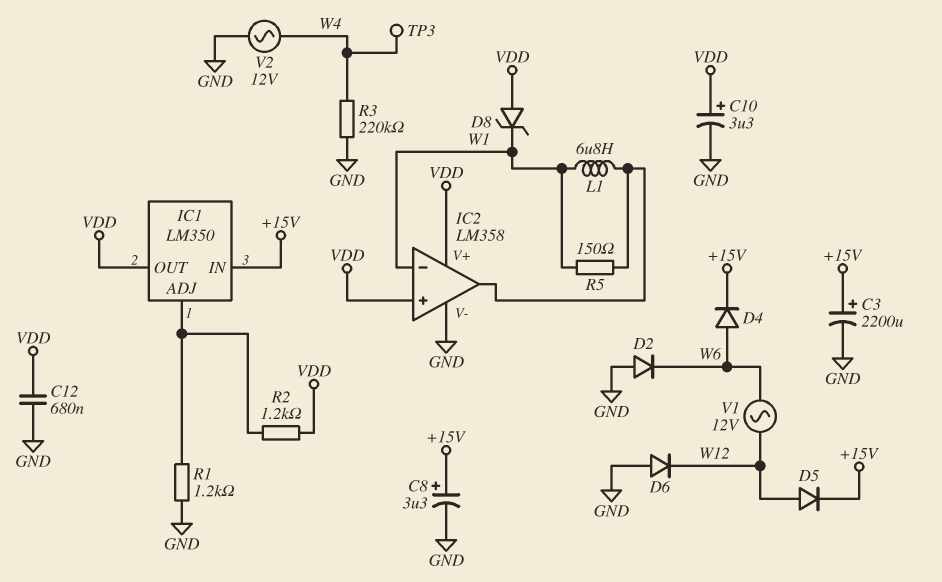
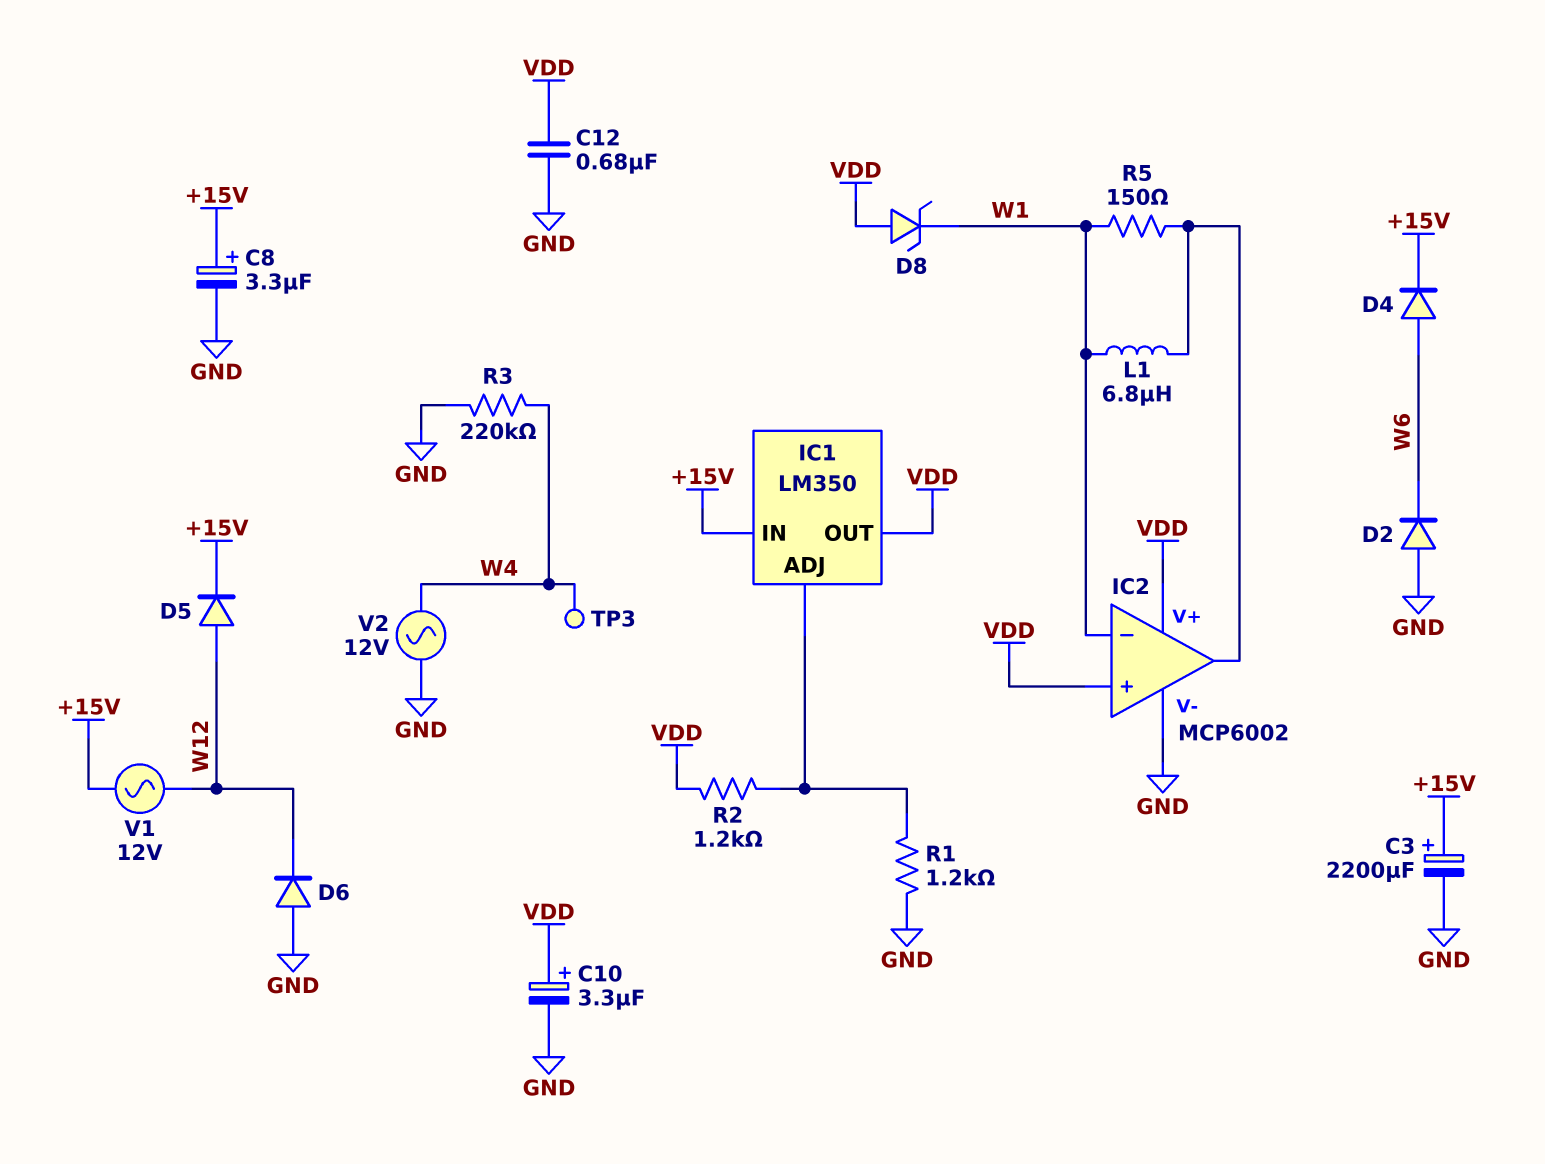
IC2: LM358 -> MCP6002
V1: AC 12V (W6, W12) -> AC 12V (+15V, W12)

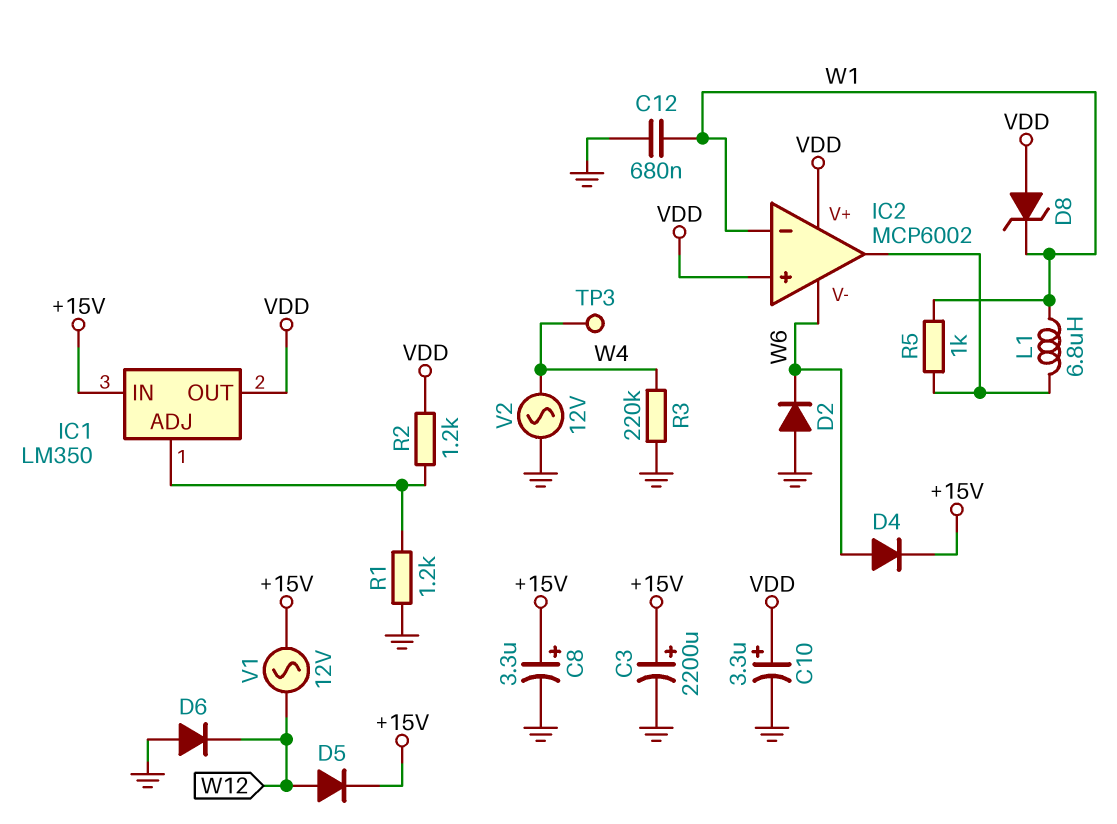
C12: 680nF (GND, VDD) -> 680nF (GND, W1)
IC2 pin V-: GND -> W6
R5: 150 (IC2/out, W1) -> 1k (IC2/out, W1)

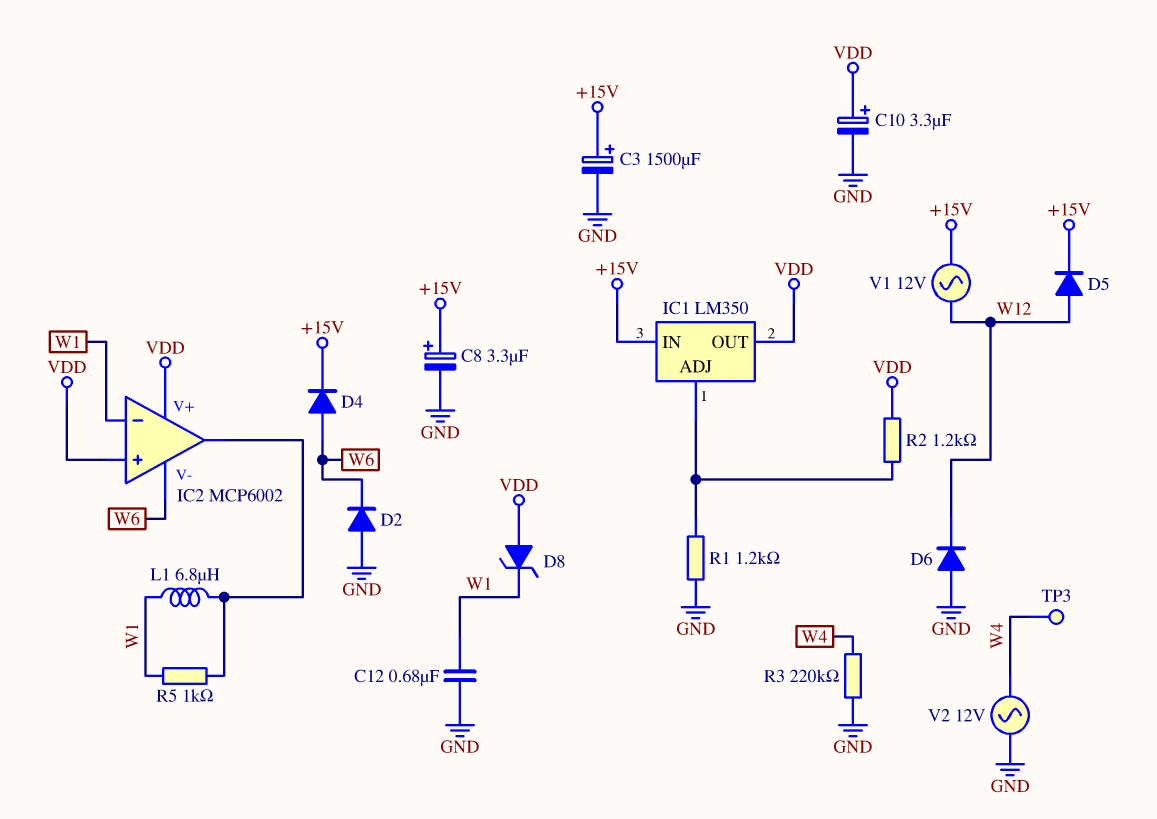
C3: 2200uF (plus +15V, minus GND) -> 1500uF (plus +15V, minus GND)

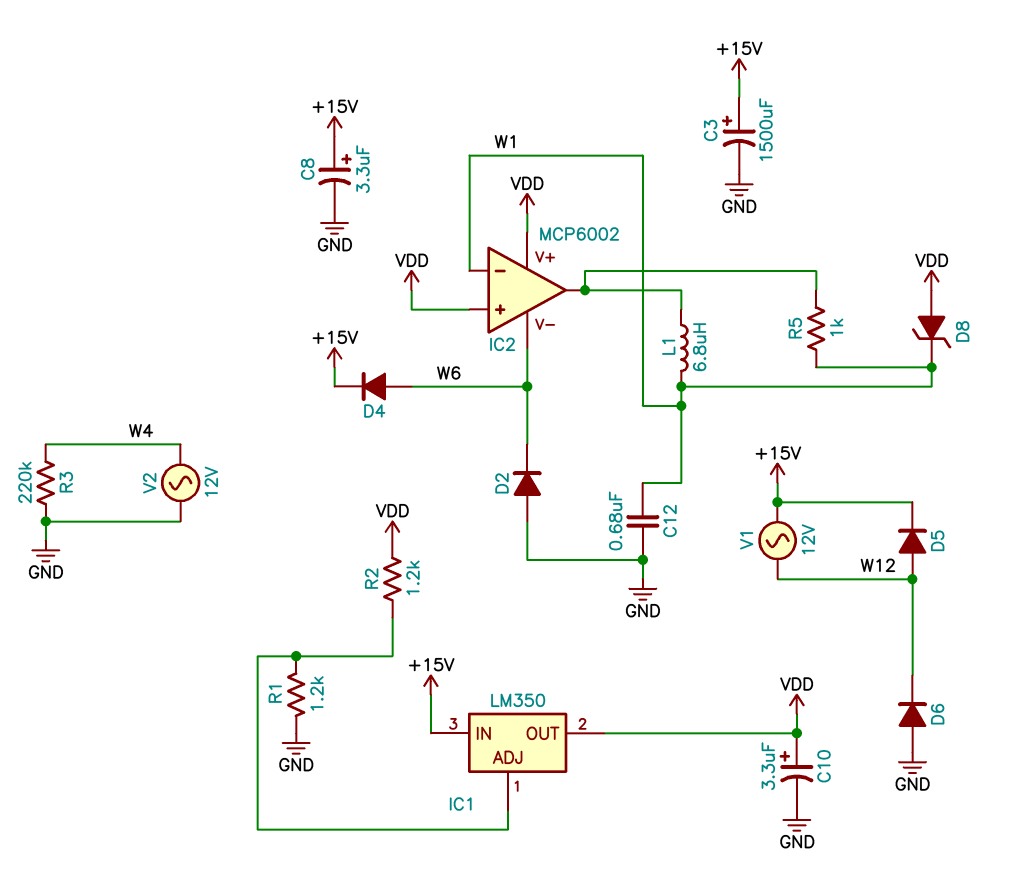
TP3: test point (W4) -> none

